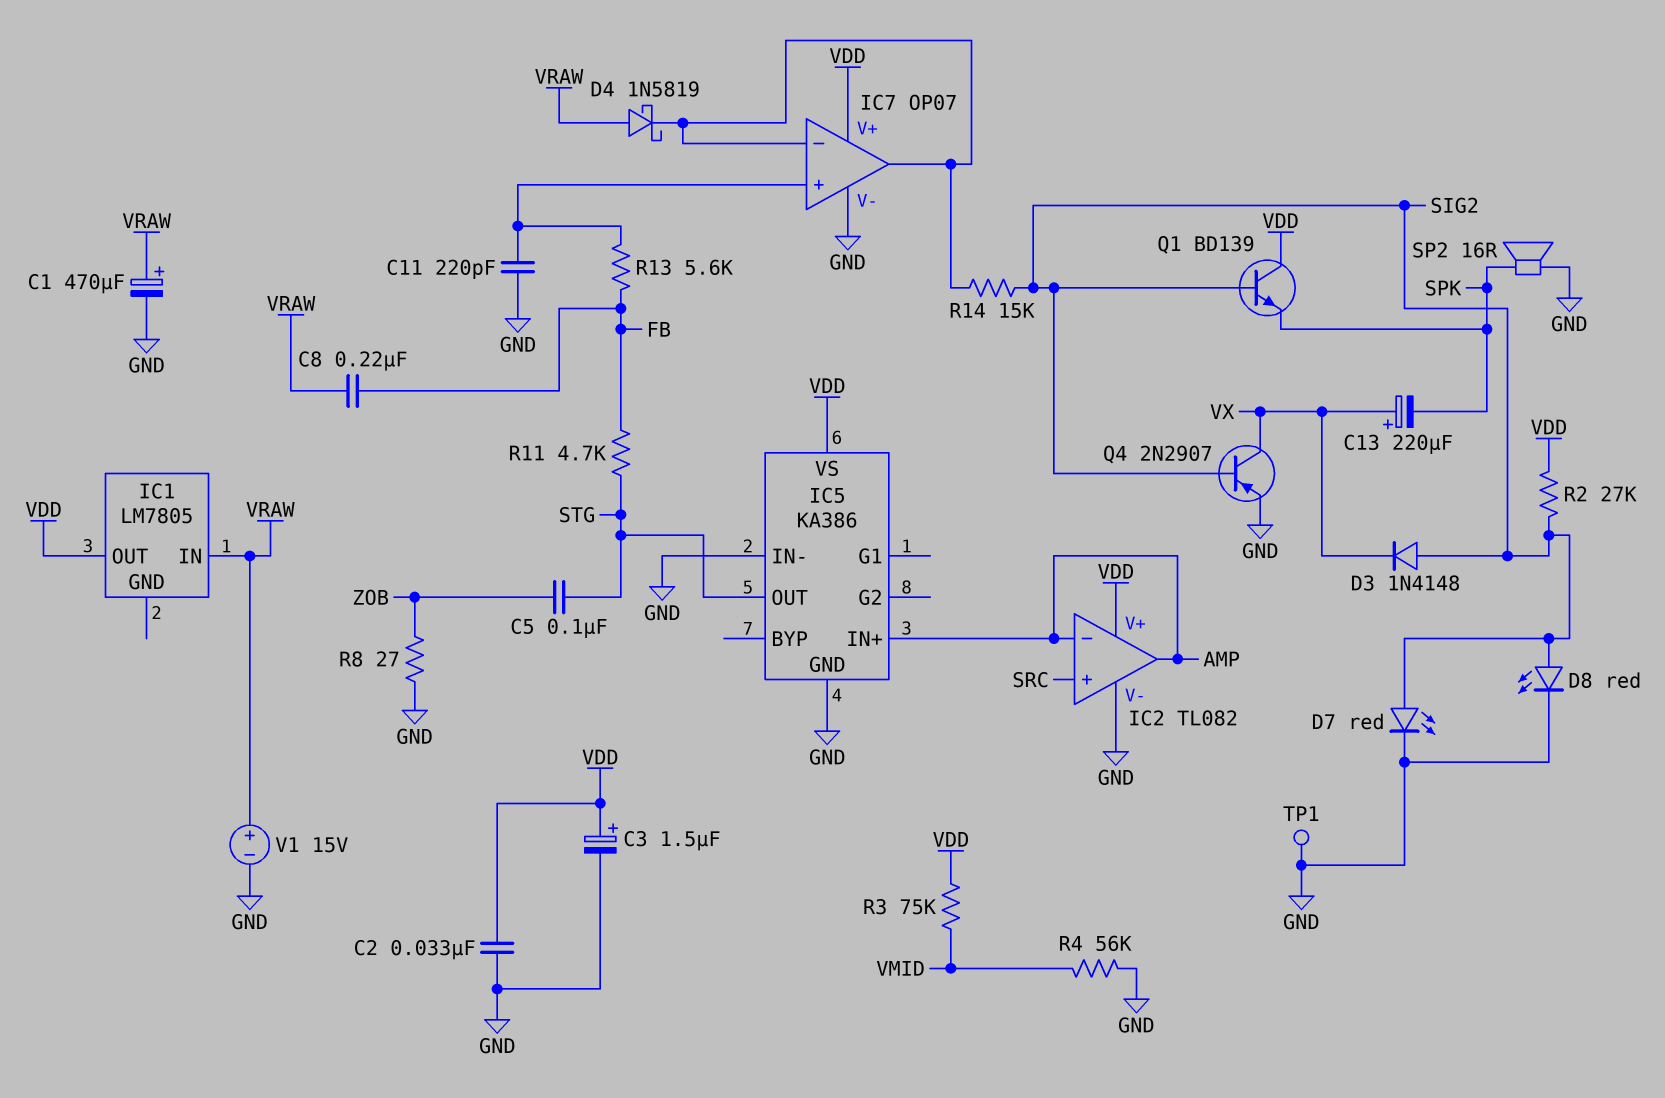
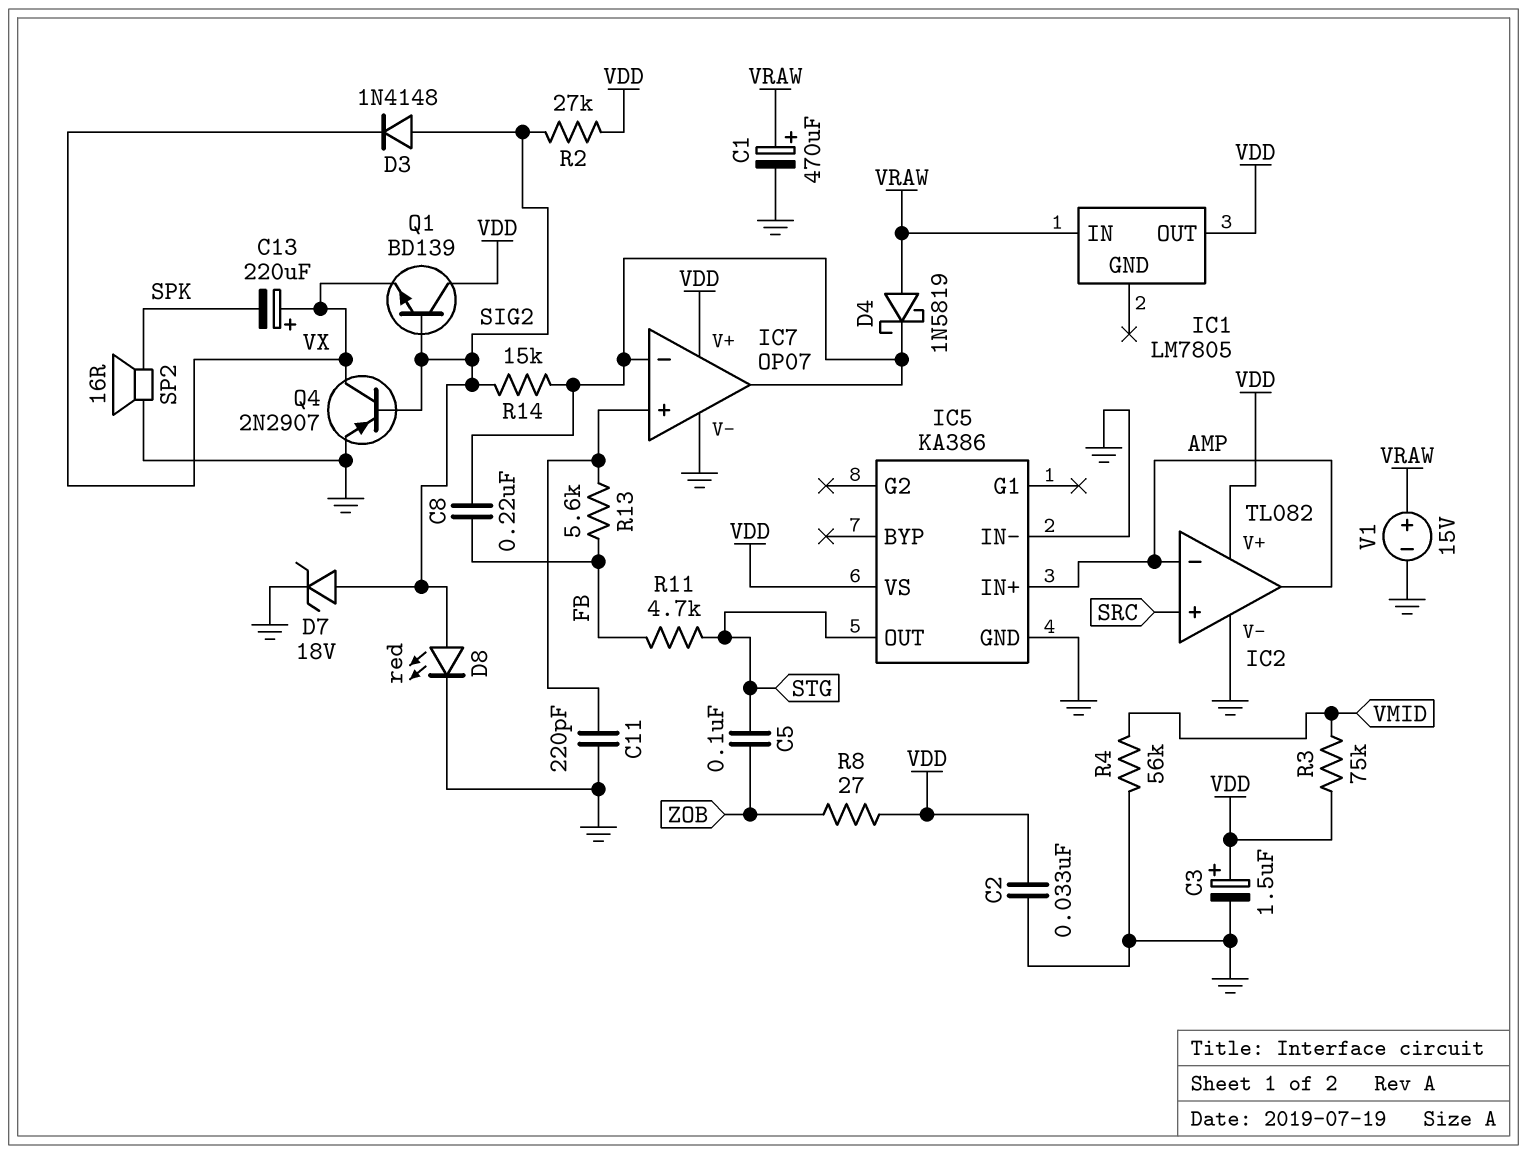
C8: 220nF (FB, VRAW) -> 220nF (FB, IC7/in-)
D7: LED red (A SIG2, K GND) -> zener 18V (A SIG2, K GND)
Q1: NPN BD139 (B SIG2, C VDD, E SPK) -> NPN BD139 (B SIG2, C VDD, E VX)
R8: 27 (GND, ZOB) -> 27 (VDD, ZOB)
TP1: test point (GND) -> none

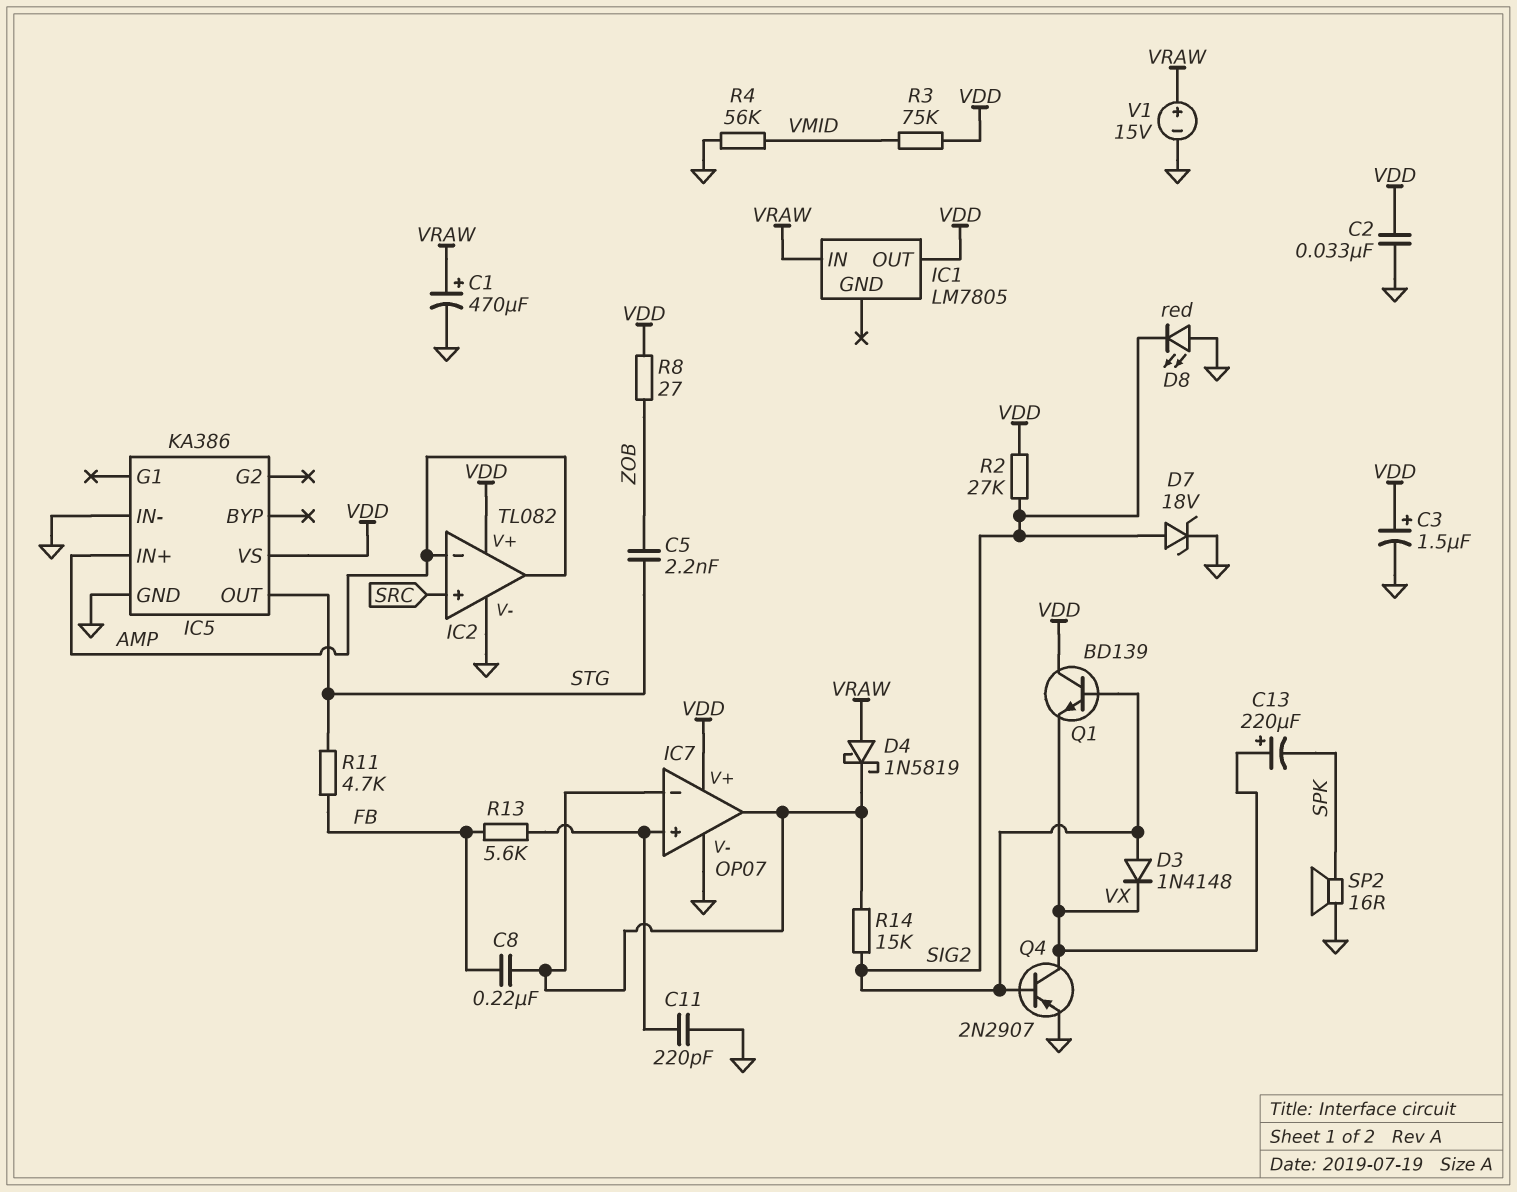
C5: 100nF (STG, ZOB) -> 2.2nF (STG, ZOB)
D8: LED red (A SIG2, K GND) -> LED red (A GND, K SIG2)

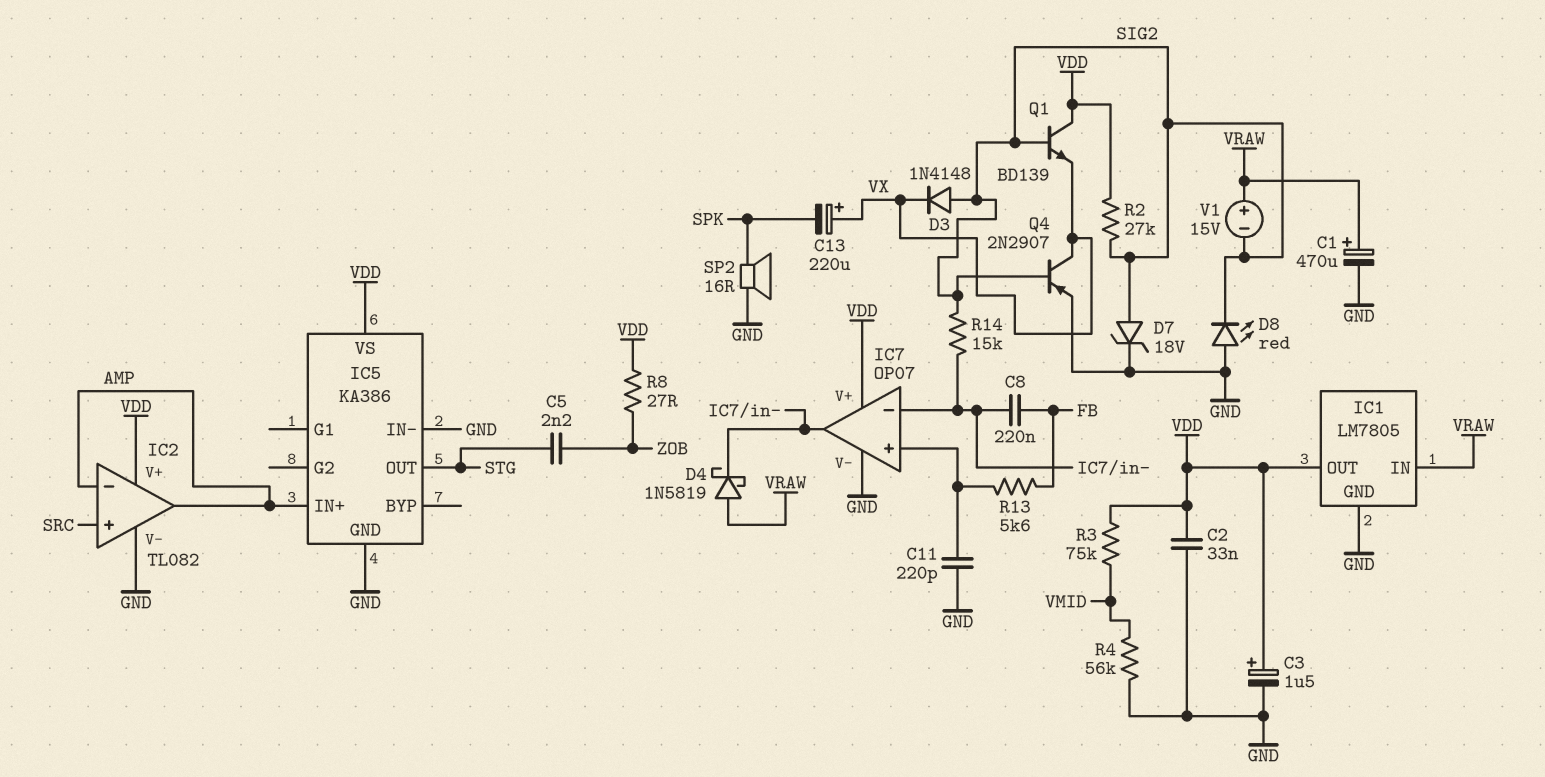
IC1 pin GND: none -> GND
R11: 4.7k (FB, STG) -> none
V1: 15V (plus VRAW, minus GND) -> 15V (plus VRAW, minus SIG2)

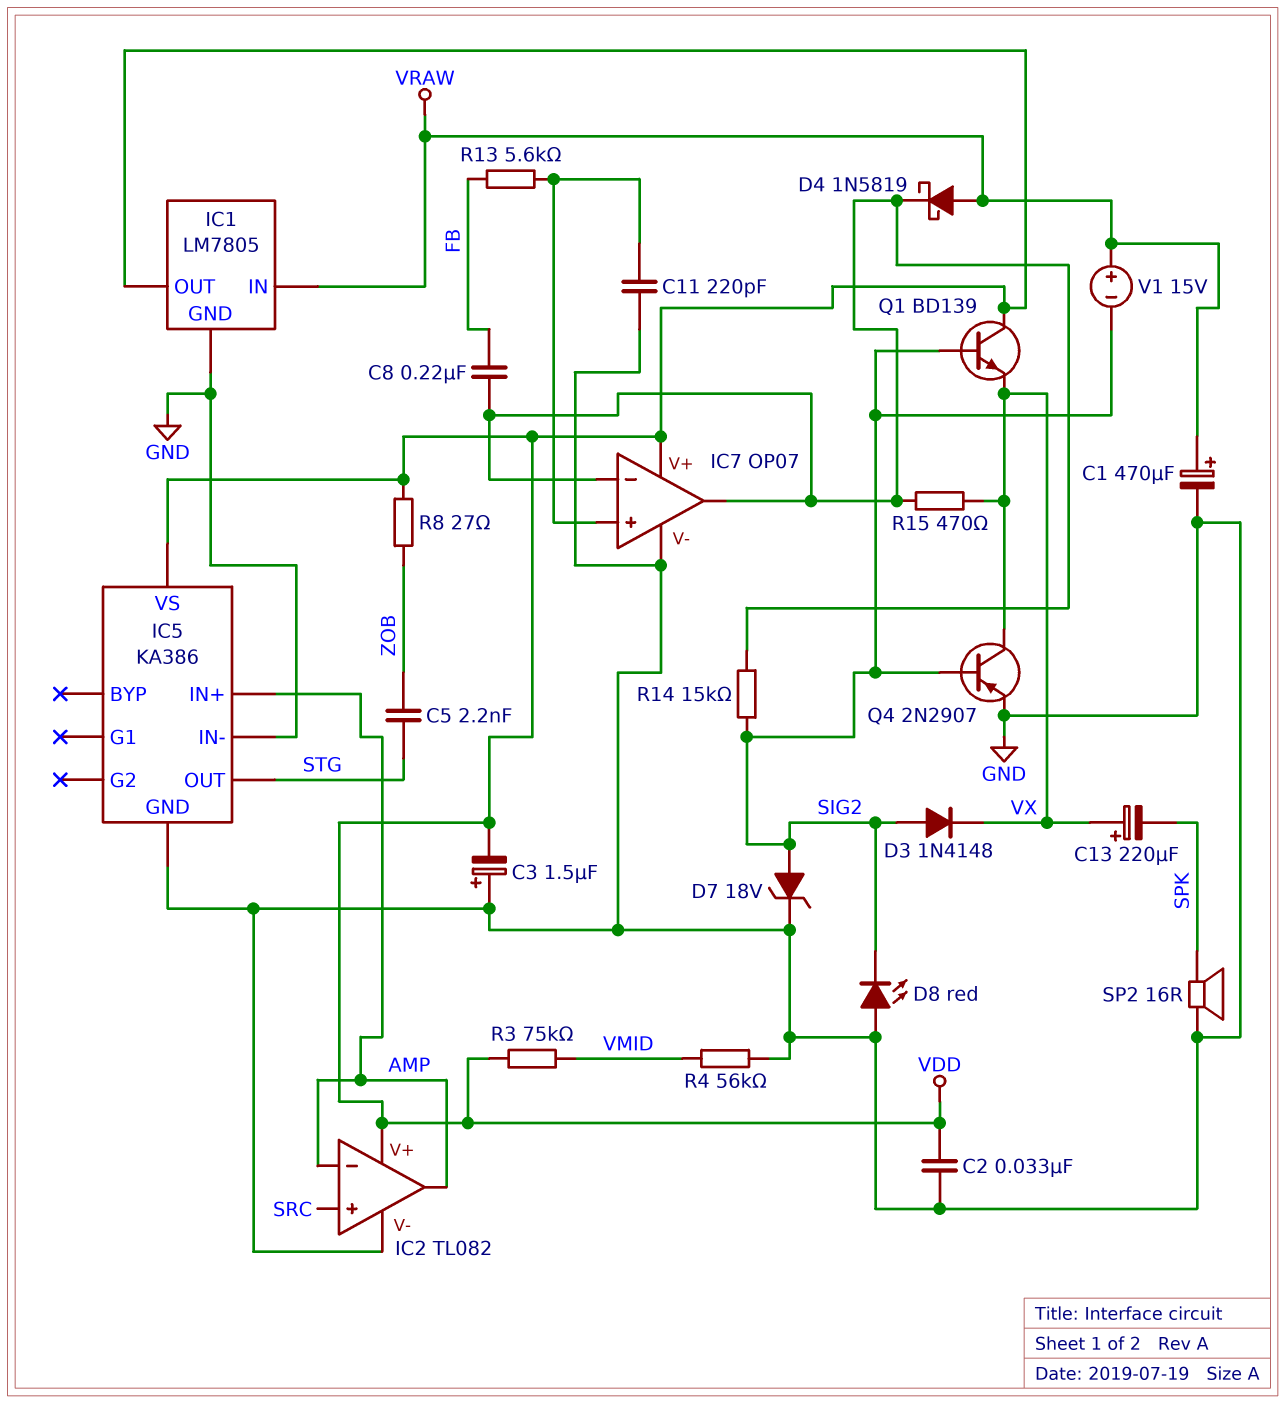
C3: 1.5uF (plus VDD, minus GND) -> 1.5uF (plus GND, minus VDD)
R2: 27k (SIG2, VDD) -> none
R15: none -> 470 (IC7/in-, VX)

